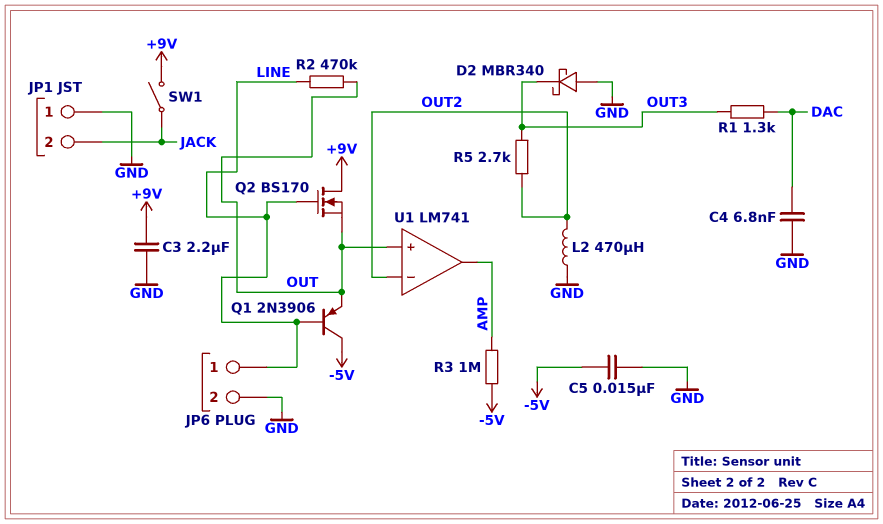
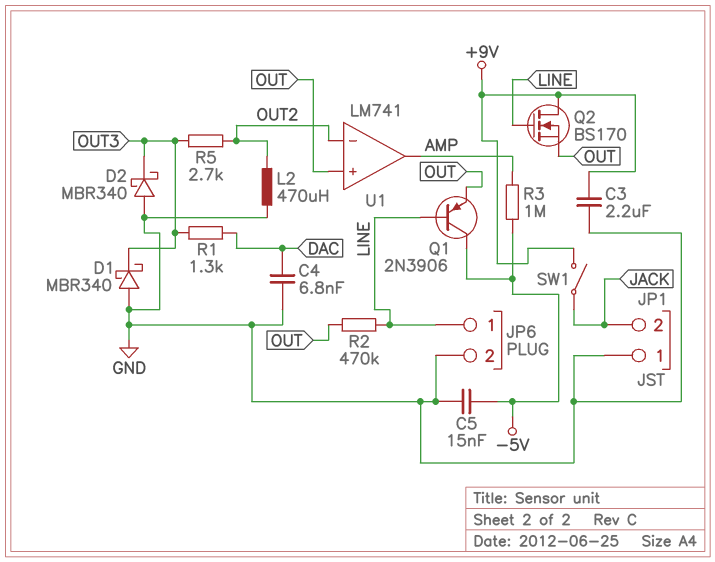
D1: none -> schottky MBR340 (A GND, K OUT3)

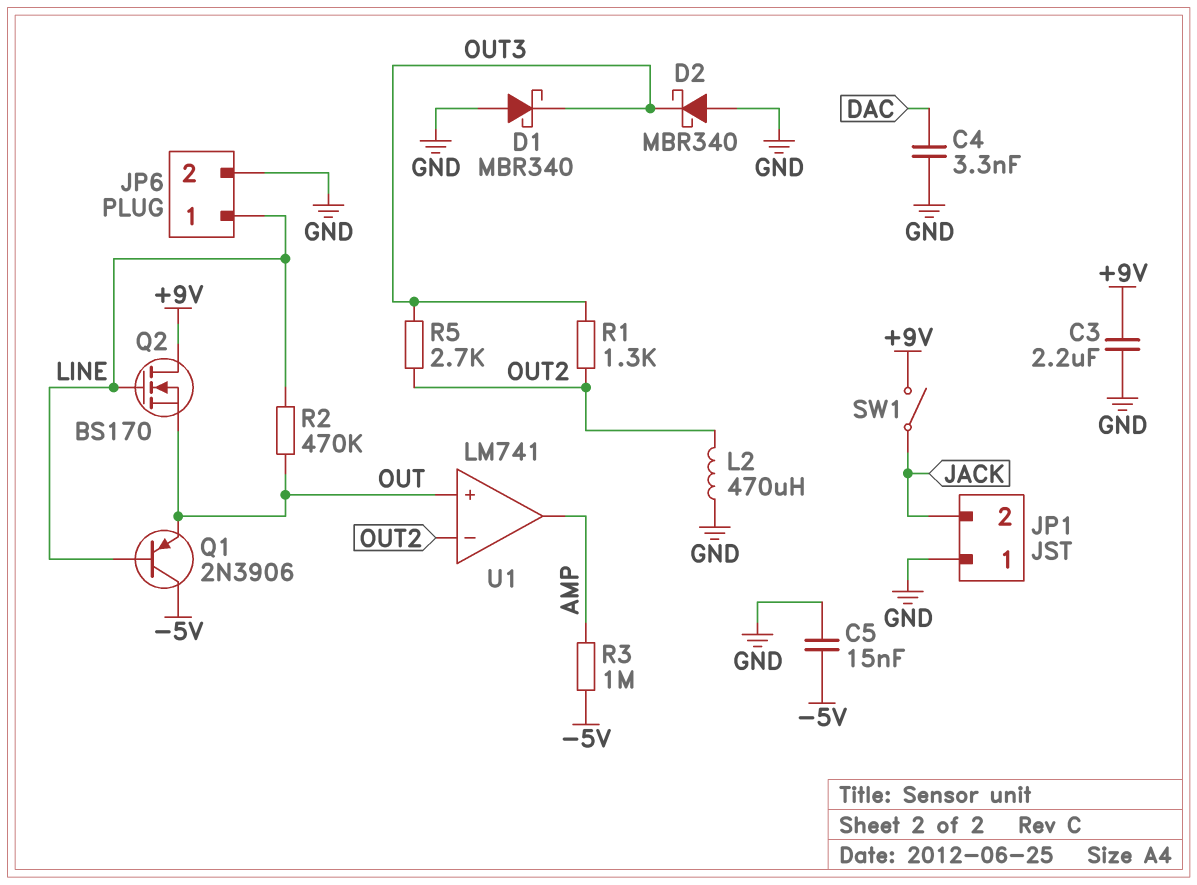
C4: 6.8nF (DAC, GND) -> 3.3nF (DAC, GND)
R1: 1.3k (DAC, OUT3) -> 1.3k (OUT2, OUT3)

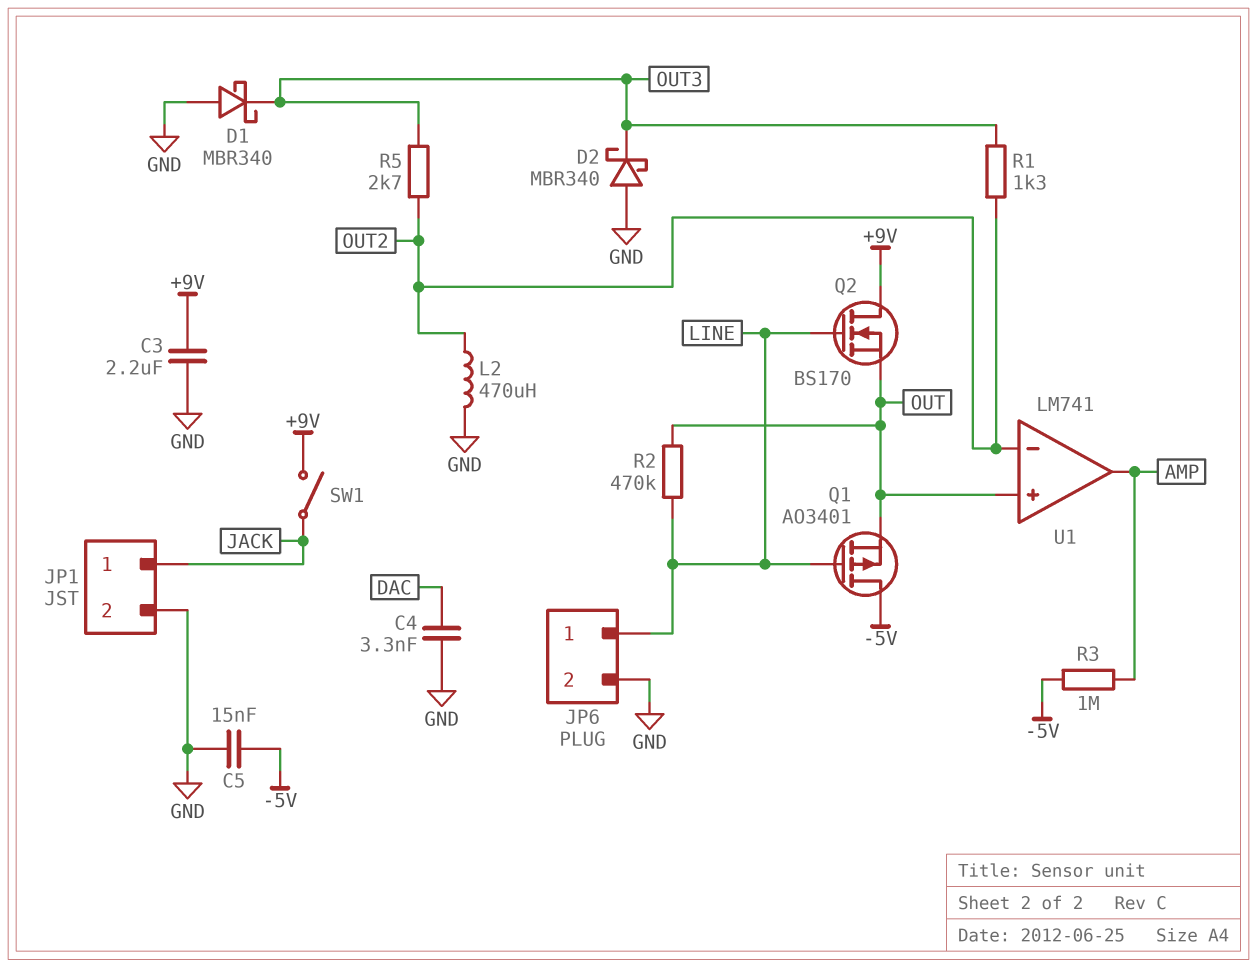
JP1 pin 1: GND -> JACK
JP1 pin 2: JACK -> GND
Q1: PNP 2N3906 (B LINE, C -5V, E OUT) -> PMOS AO3401 (G LINE, D -5V, S OUT)

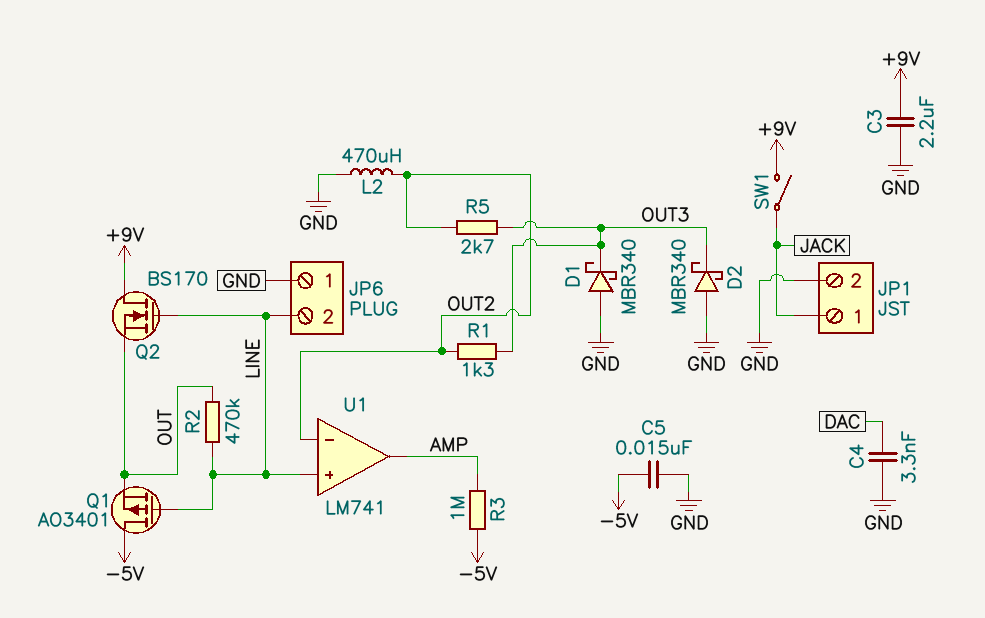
JP6 pin 1: LINE -> GND
JP6 pin 2: GND -> LINE
U1 pin in+: OUT -> LINE

